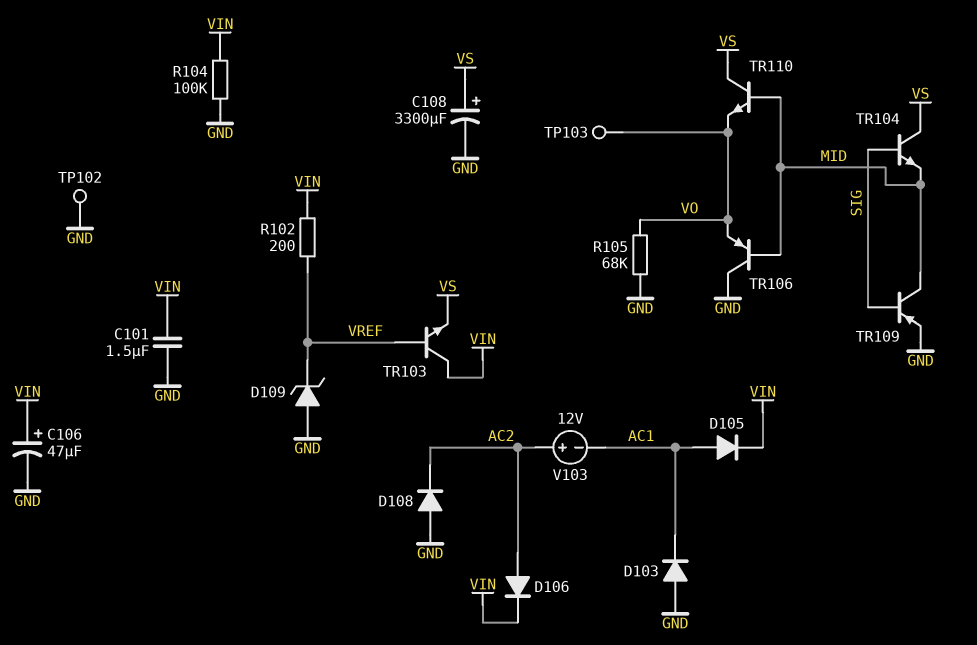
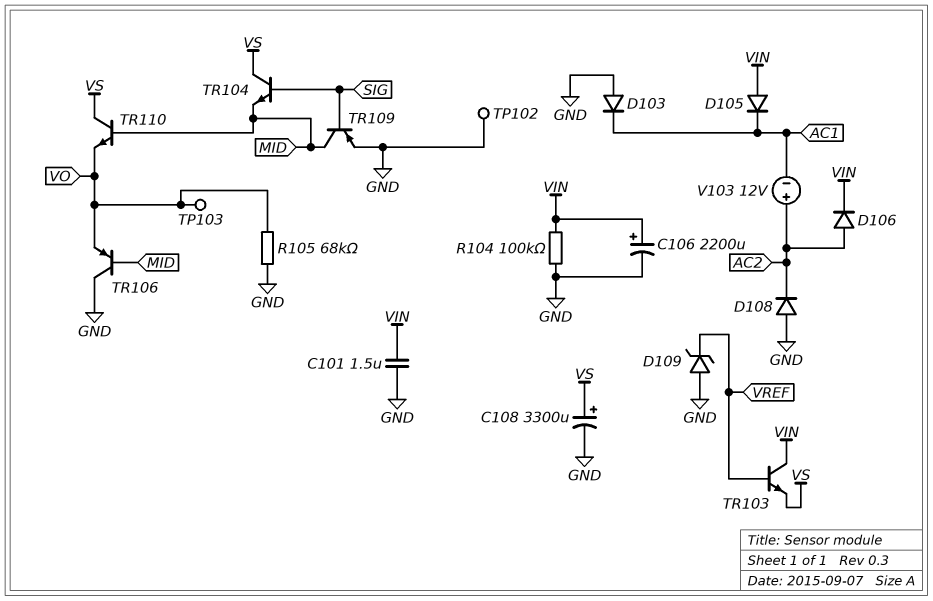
C106: 47uF (plus VIN, minus GND) -> 2200uF (plus VIN, minus GND)
D105: diode (A AC1, K VIN) -> diode (A VIN, K AC1)
R102: 200 (VIN, VREF) -> none

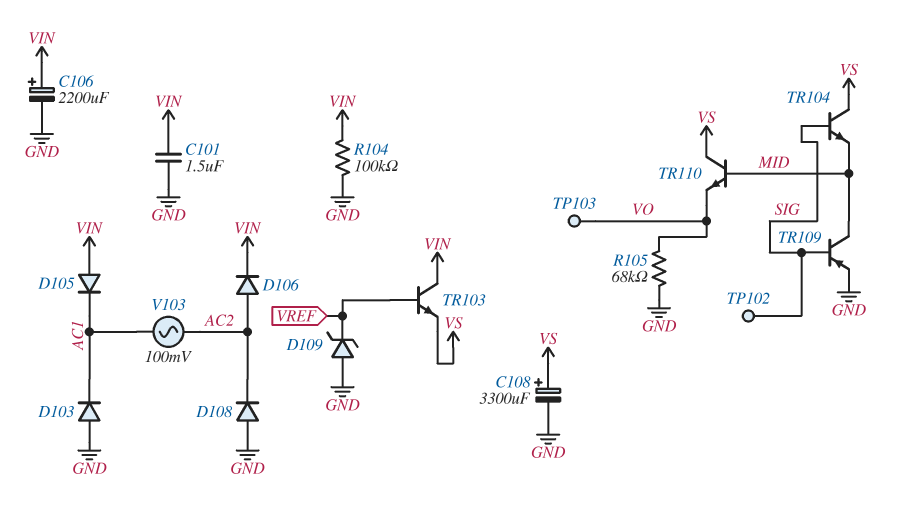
TP102: test point (GND) -> test point (SIG)
TR106: PNP (B MID, C GND, E VO) -> none
V103: 12V (plus AC2, minus AC1) -> AC 100mV (AC1, AC2)

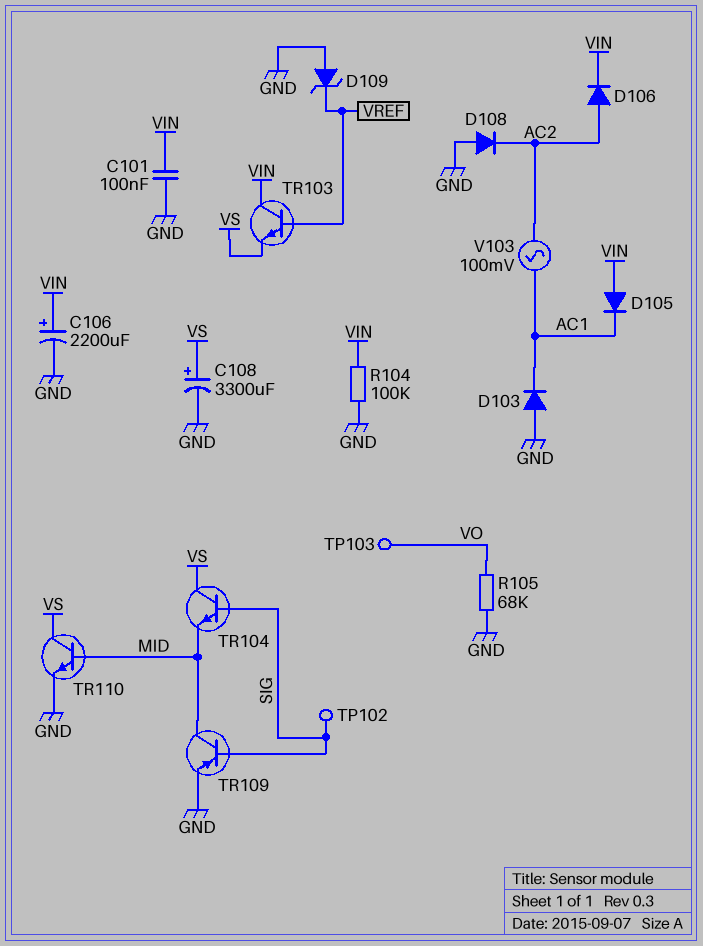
C101: 1.5uF (GND, VIN) -> 100nF (GND, VIN)
TR110: NPN (B MID, C VS, E VO) -> NPN (B MID, C VS, E GND)

